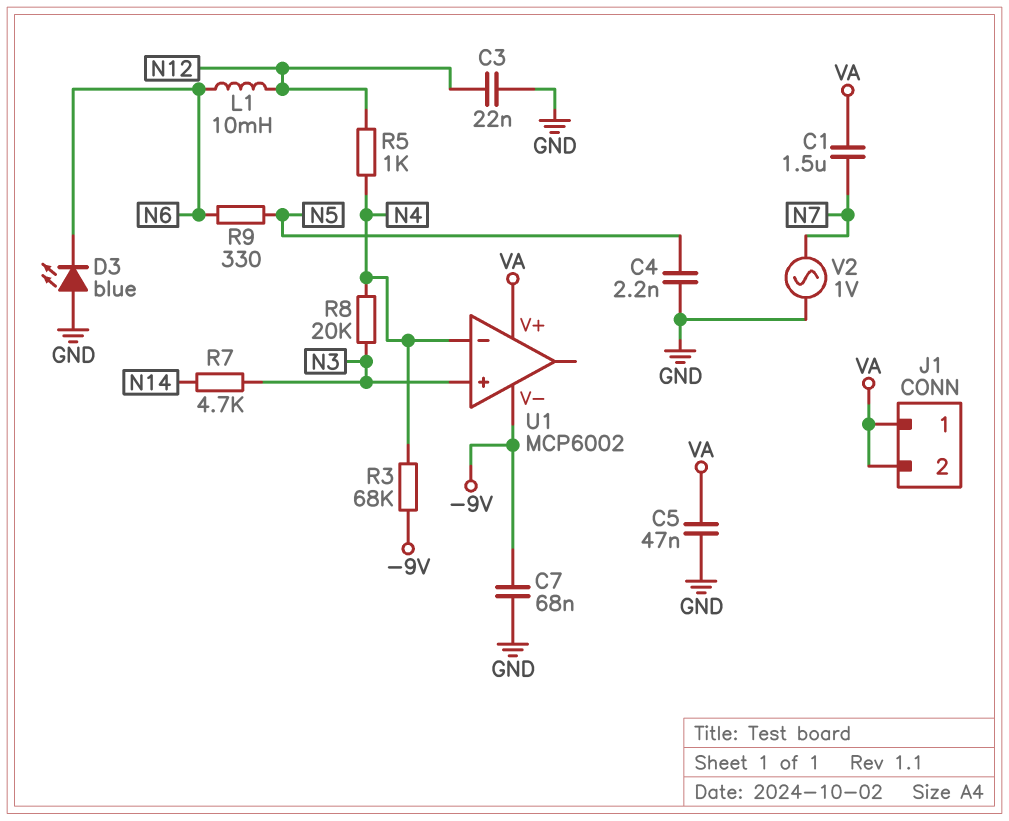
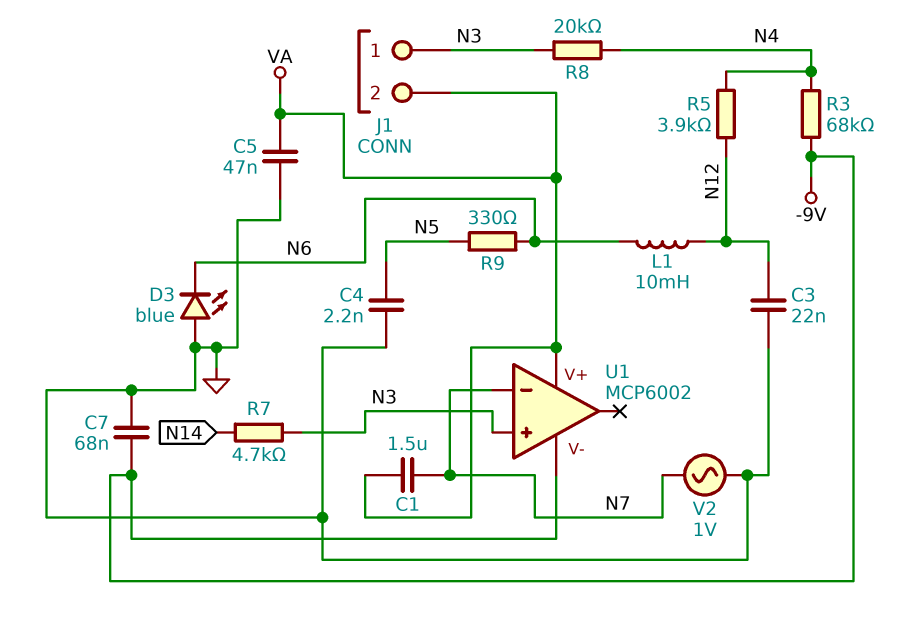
J1 pin 1: VA -> N3
R5: 1k (N4, N12) -> 3.9k (N4, N12)
U1 pin in-: N4 -> N7

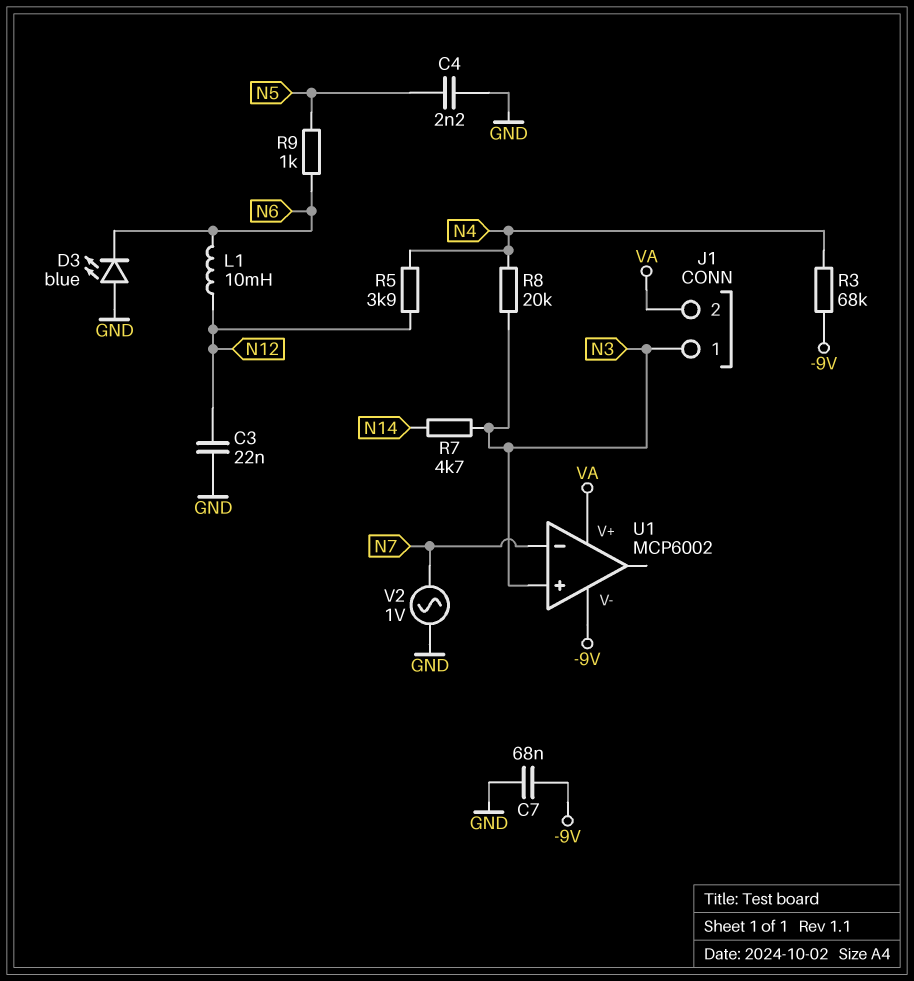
C1: 1.5uF (N7, VA) -> none
C5: 47nF (GND, VA) -> none
R9: 330 (N5, N6) -> 1k (N5, N6)

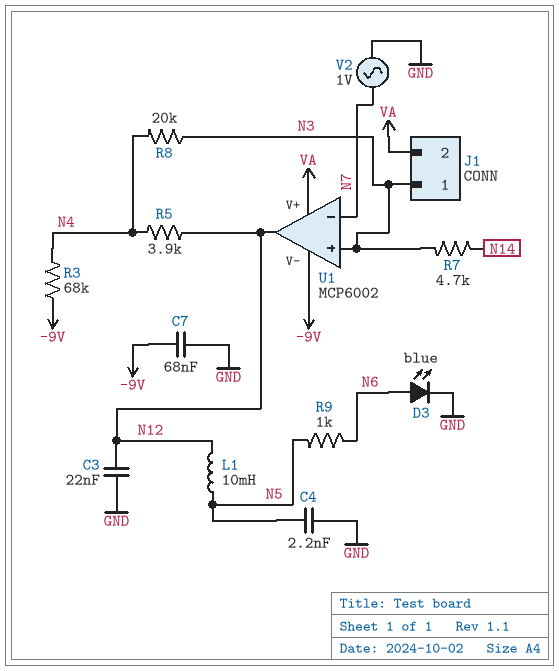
D3: LED blue (A GND, K N6) -> LED blue (A N6, K GND)
L1: 10mH (N6, N12) -> 10mH (N5, N12)
U1 pin out: none -> N12

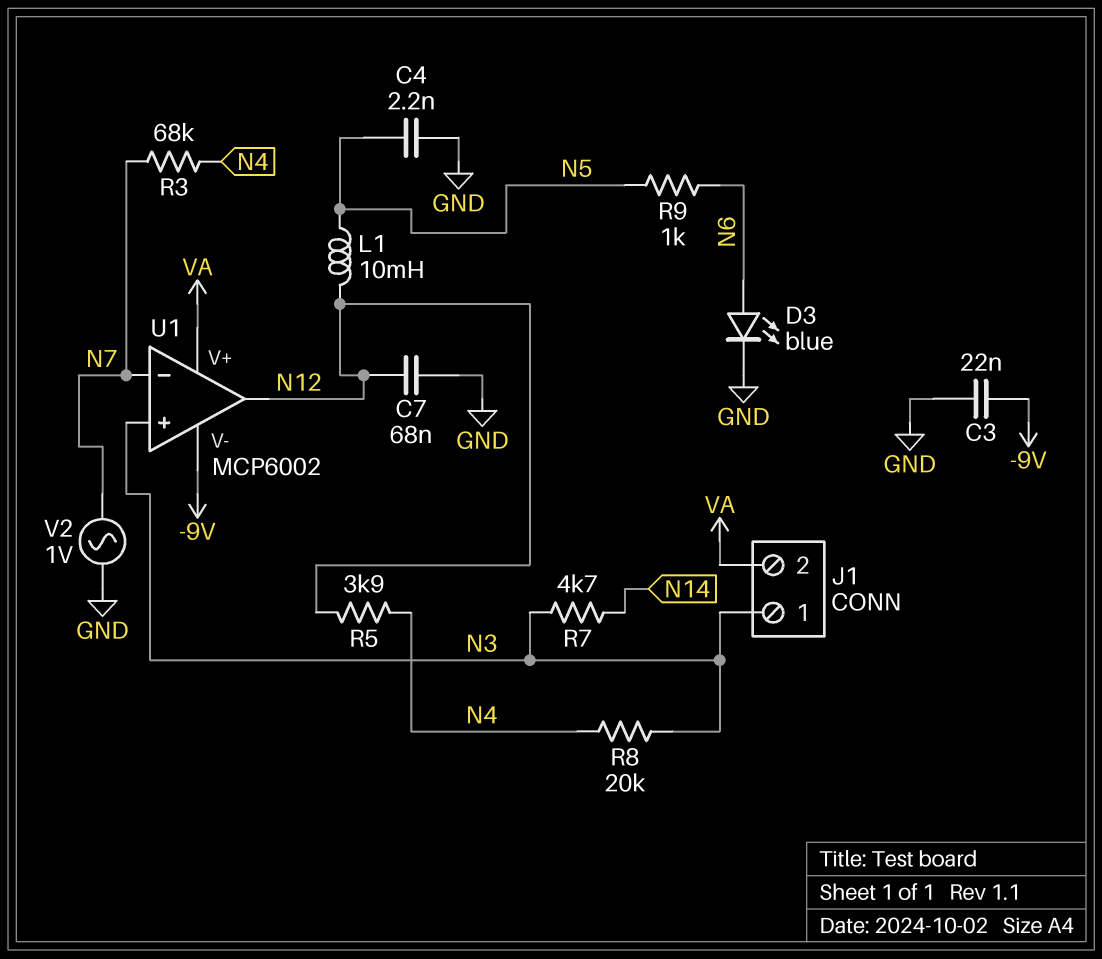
C3: 22nF (GND, N12) -> 22nF (-9V, GND)
C7: 68nF (-9V, GND) -> 68nF (GND, N12)
R3: 68k (-9V, N4) -> 68k (N4, N7)

